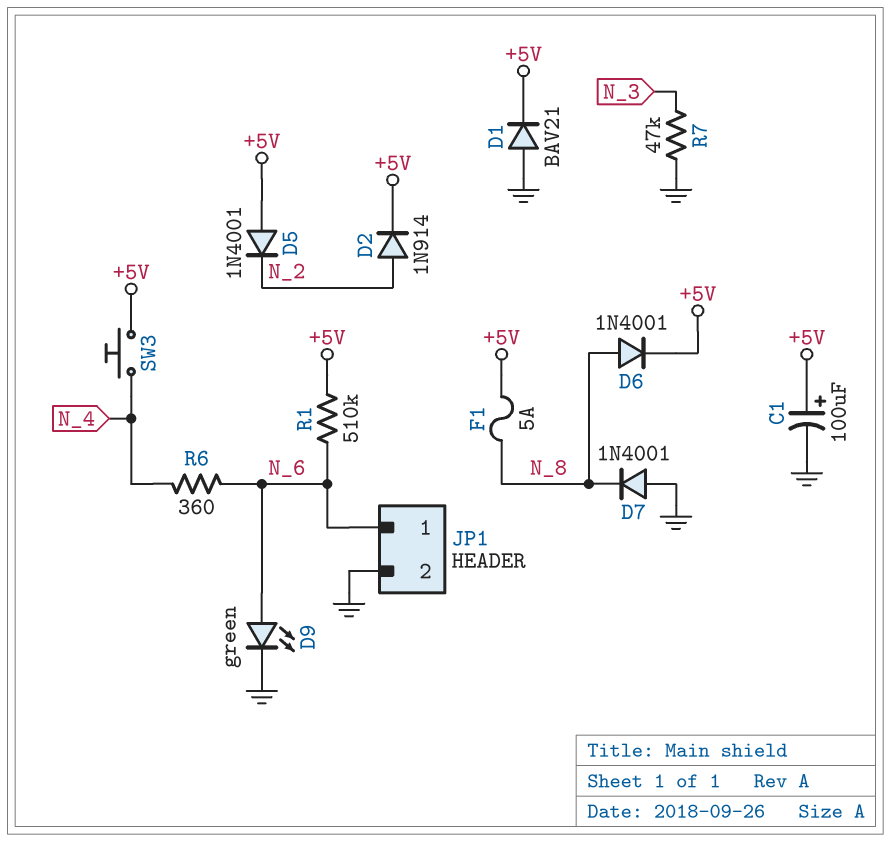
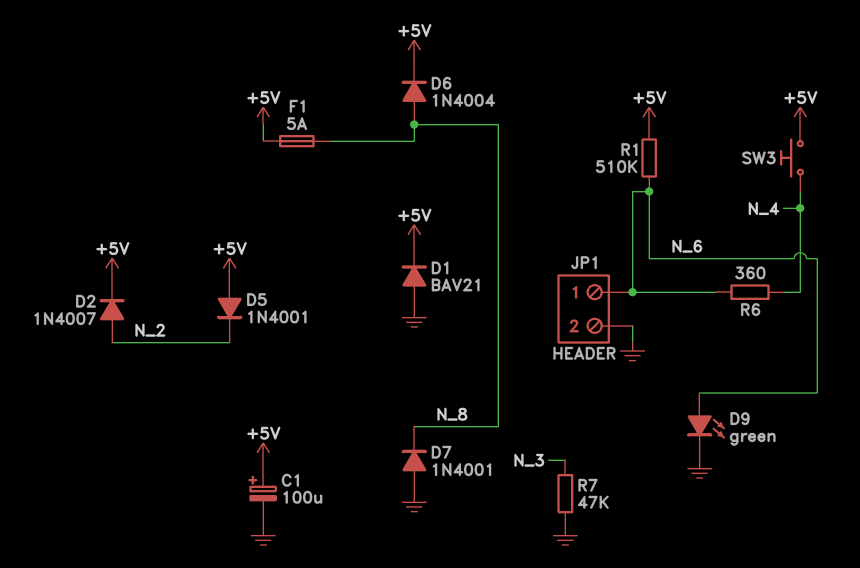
D2: diode 1N914 (A N_2, K +5V) -> diode 1N4007 (A N_2, K +5V)
D6: diode 1N4001 (A N_8, K +5V) -> diode 1N4004 (A N_8, K +5V)

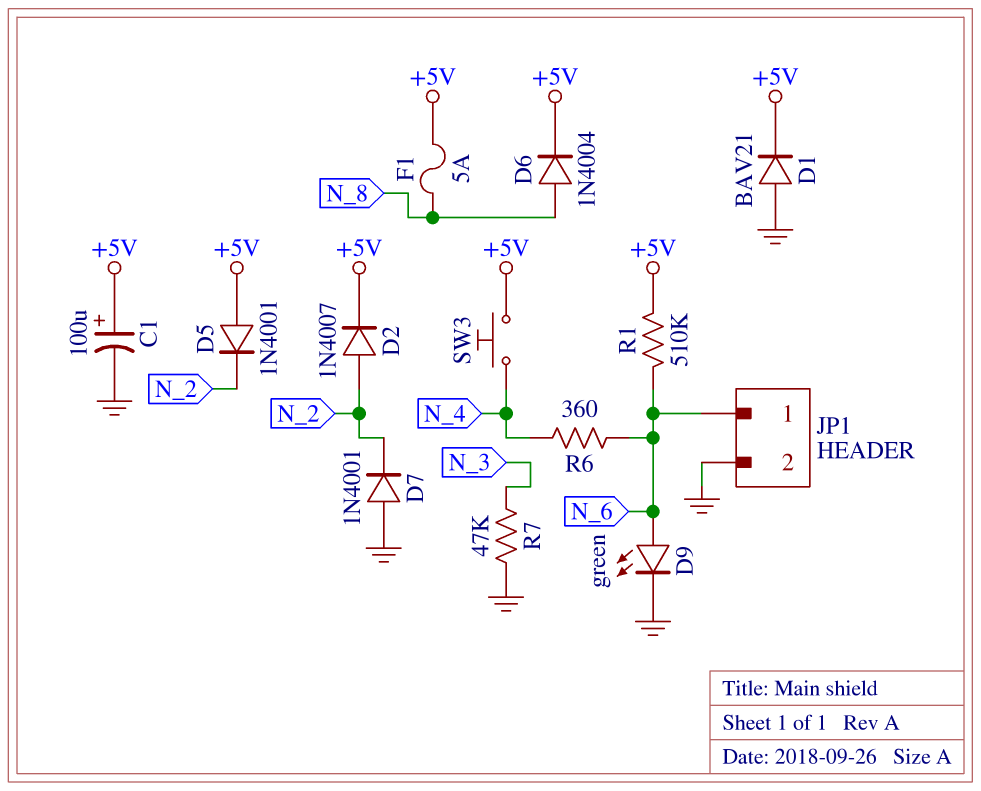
D7: diode 1N4001 (A GND, K N_8) -> diode 1N4001 (A GND, K N_2)

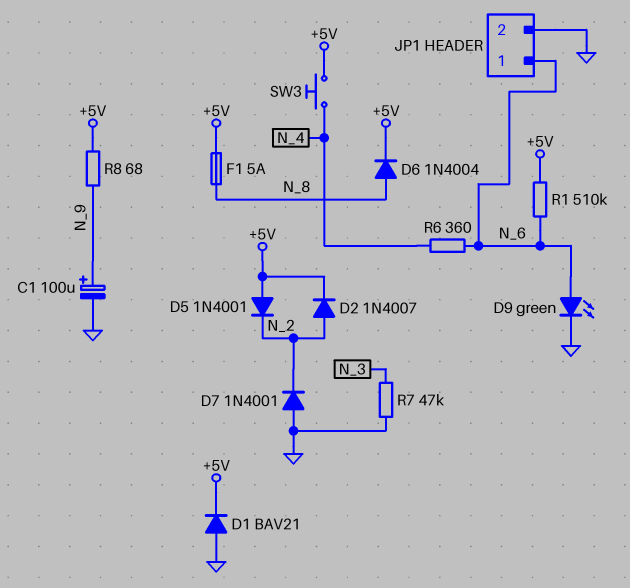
C1: 100uF (plus +5V, minus GND) -> 100uF (plus N_9, minus GND)
R8: none -> 68 (+5V, N_9)

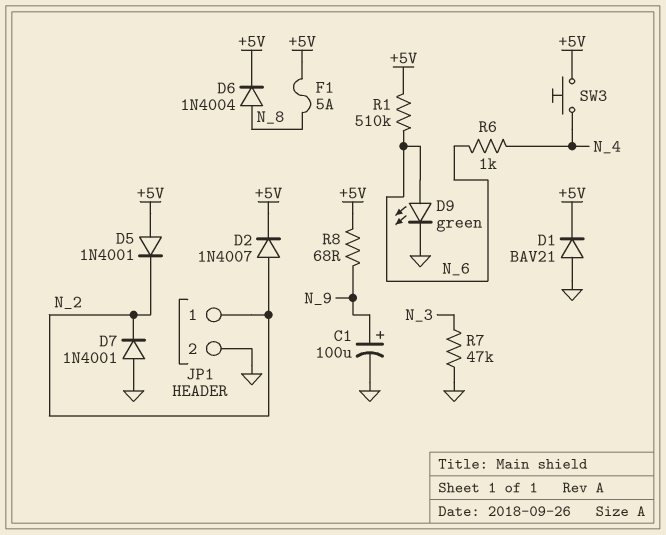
JP1 pin 1: N_6 -> N_2
R6: 360 (N_4, N_6) -> 1k (N_4, N_6)

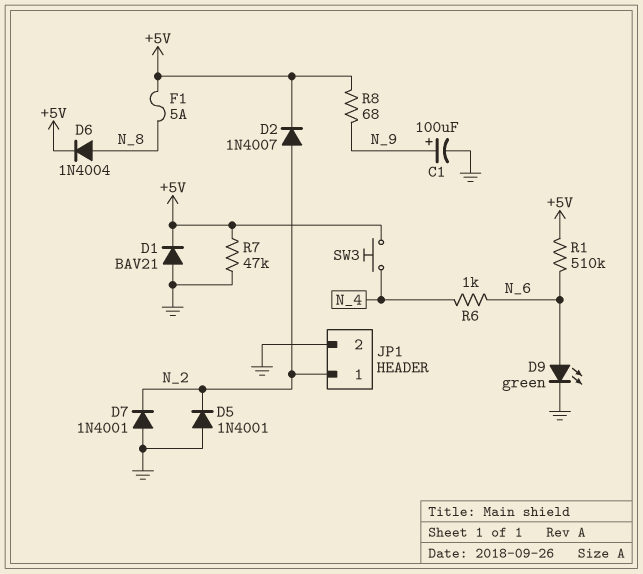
D5: diode 1N4001 (A +5V, K N_2) -> diode 1N4001 (A GND, K N_2)
R7: 47k (GND, N_3) -> 47k (+5V, GND)

